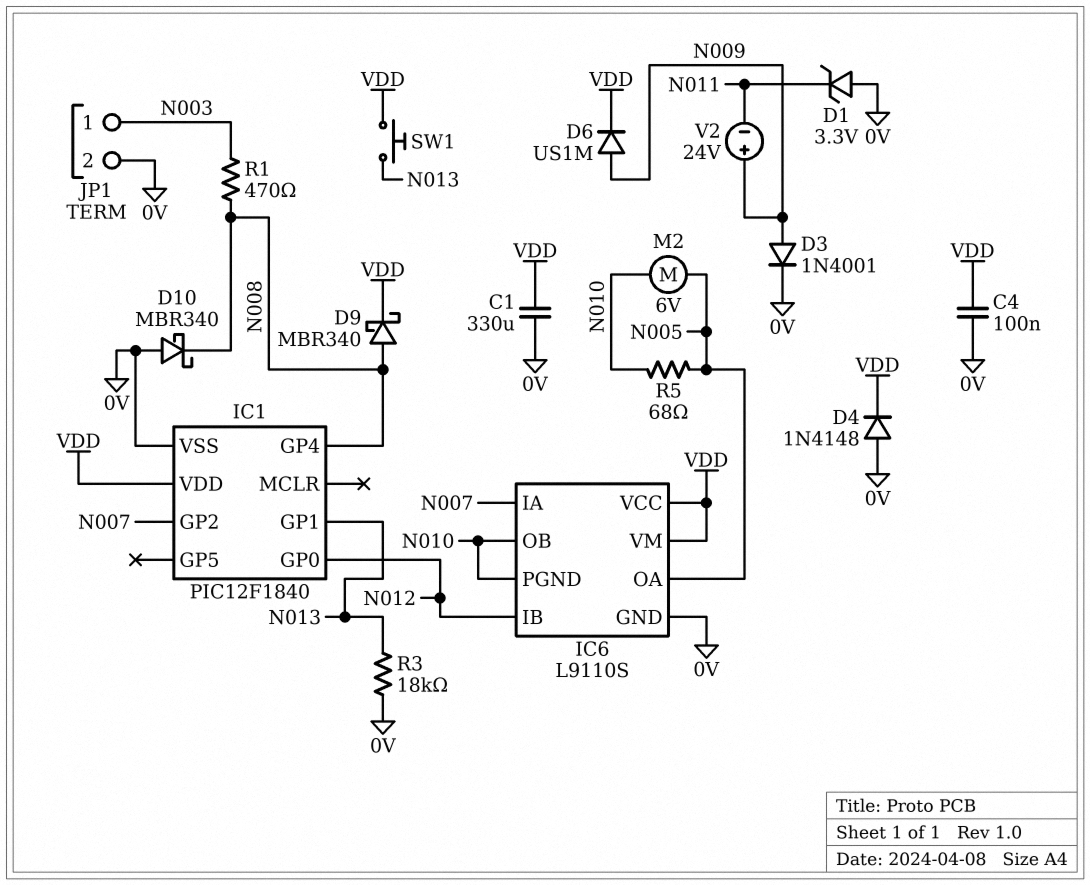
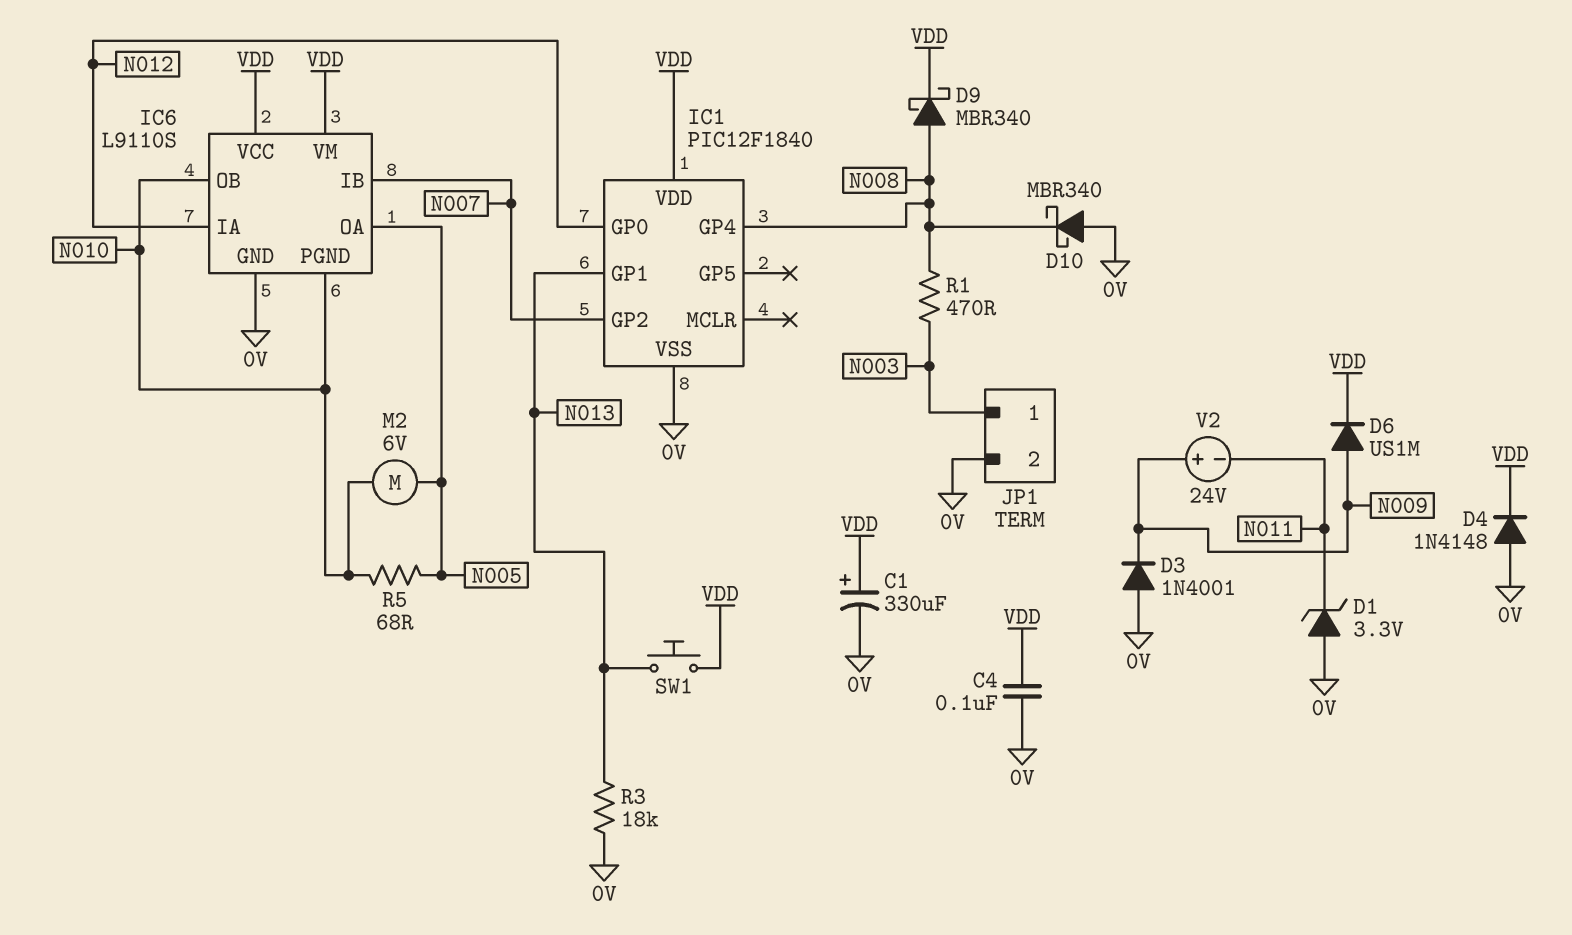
C1: 330uF (0V, VDD) -> 330uF (plus VDD, minus 0V)
D3: diode 1N4001 (A N009, K 0V) -> diode 1N4001 (A 0V, K N009)
IC6 pin IA: N007 -> N012
IC6 pin IB: N012 -> N007

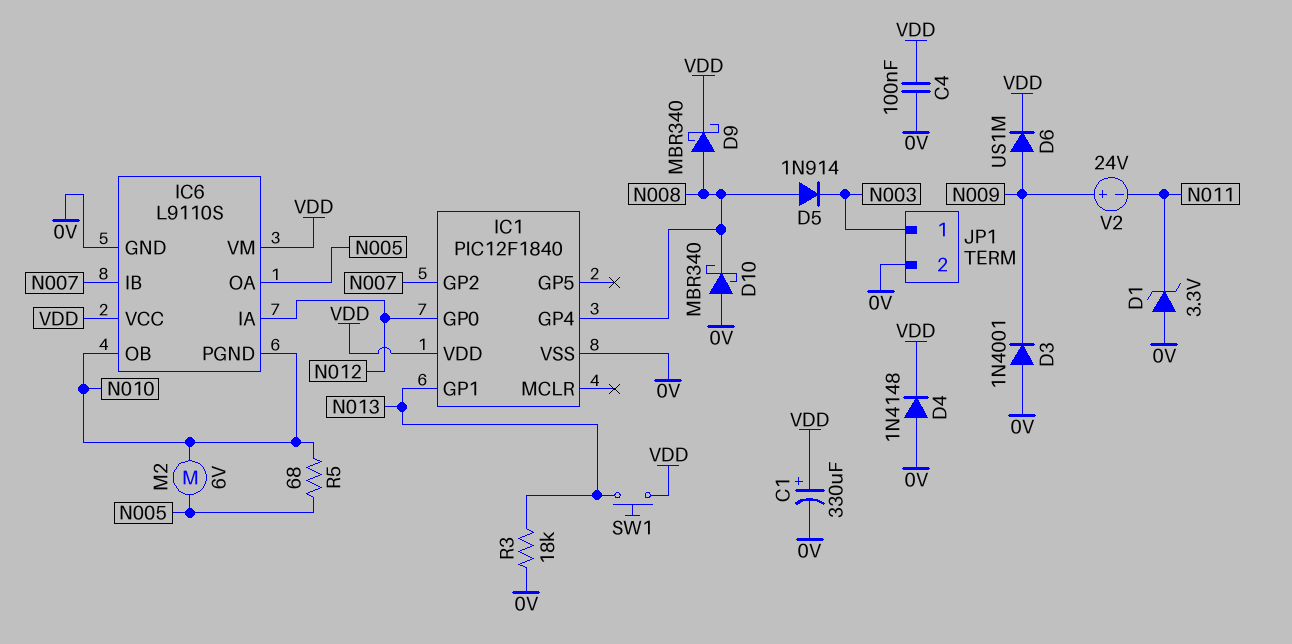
D5: none -> diode 1N914 (A N008, K N003)
R1: 470 (N003, N008) -> none

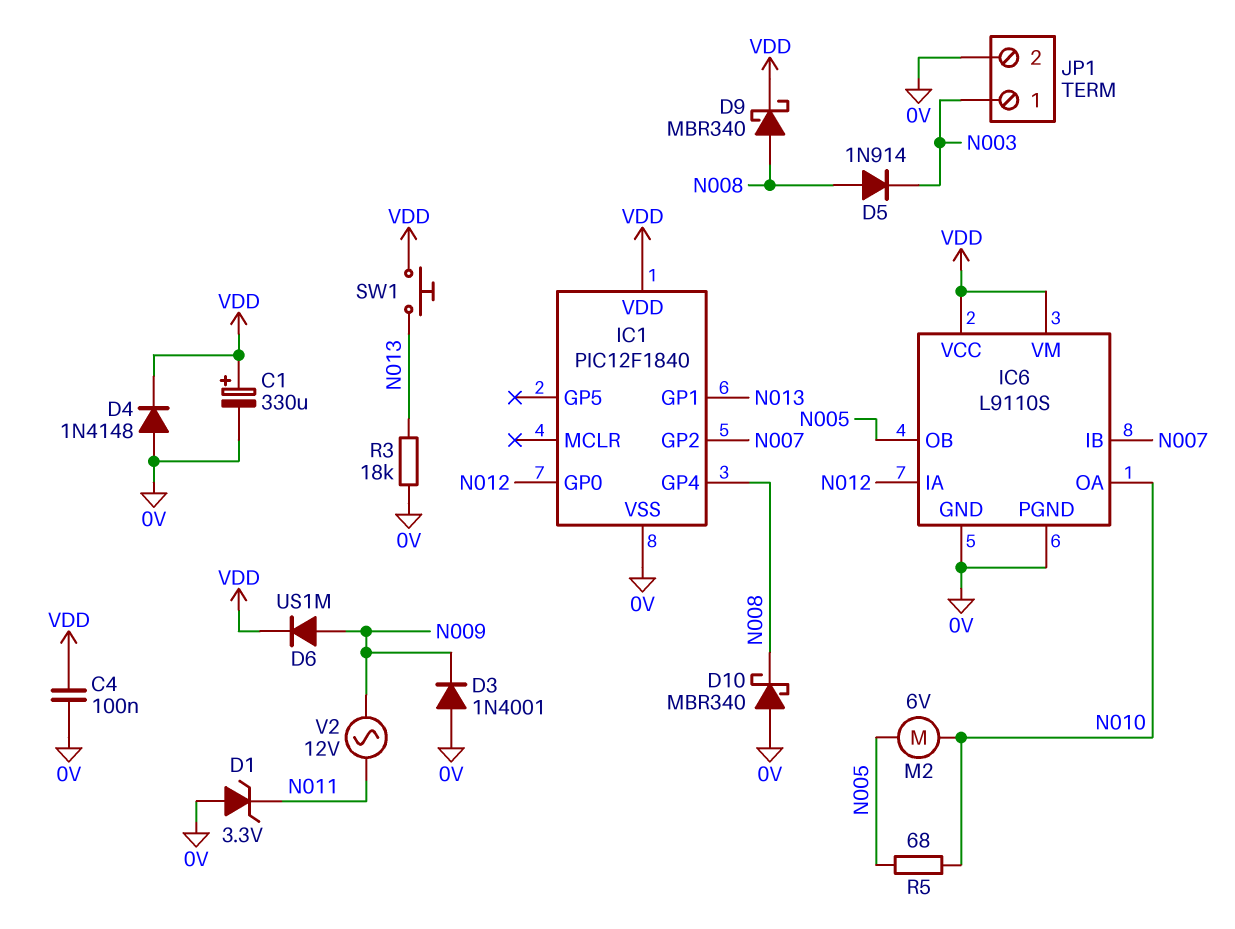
IC6 pin OA: N005 -> N010
IC6 pin OB: N010 -> N005
IC6 pin PGND: N010 -> 0V
V2: 24V (plus N009, minus N011) -> AC 12V (N009, N011)

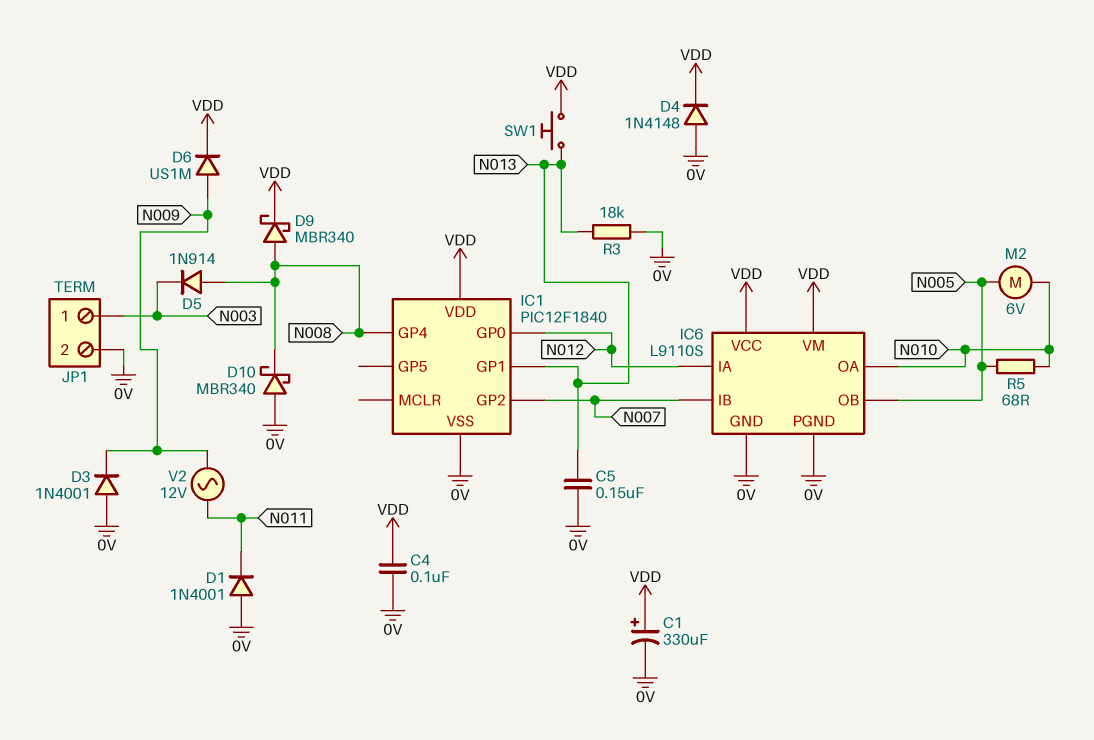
C5: none -> 150nF (0V, N013)
D1: zener 3.3V (A 0V, K N011) -> diode 1N4001 (A 0V, K N011)

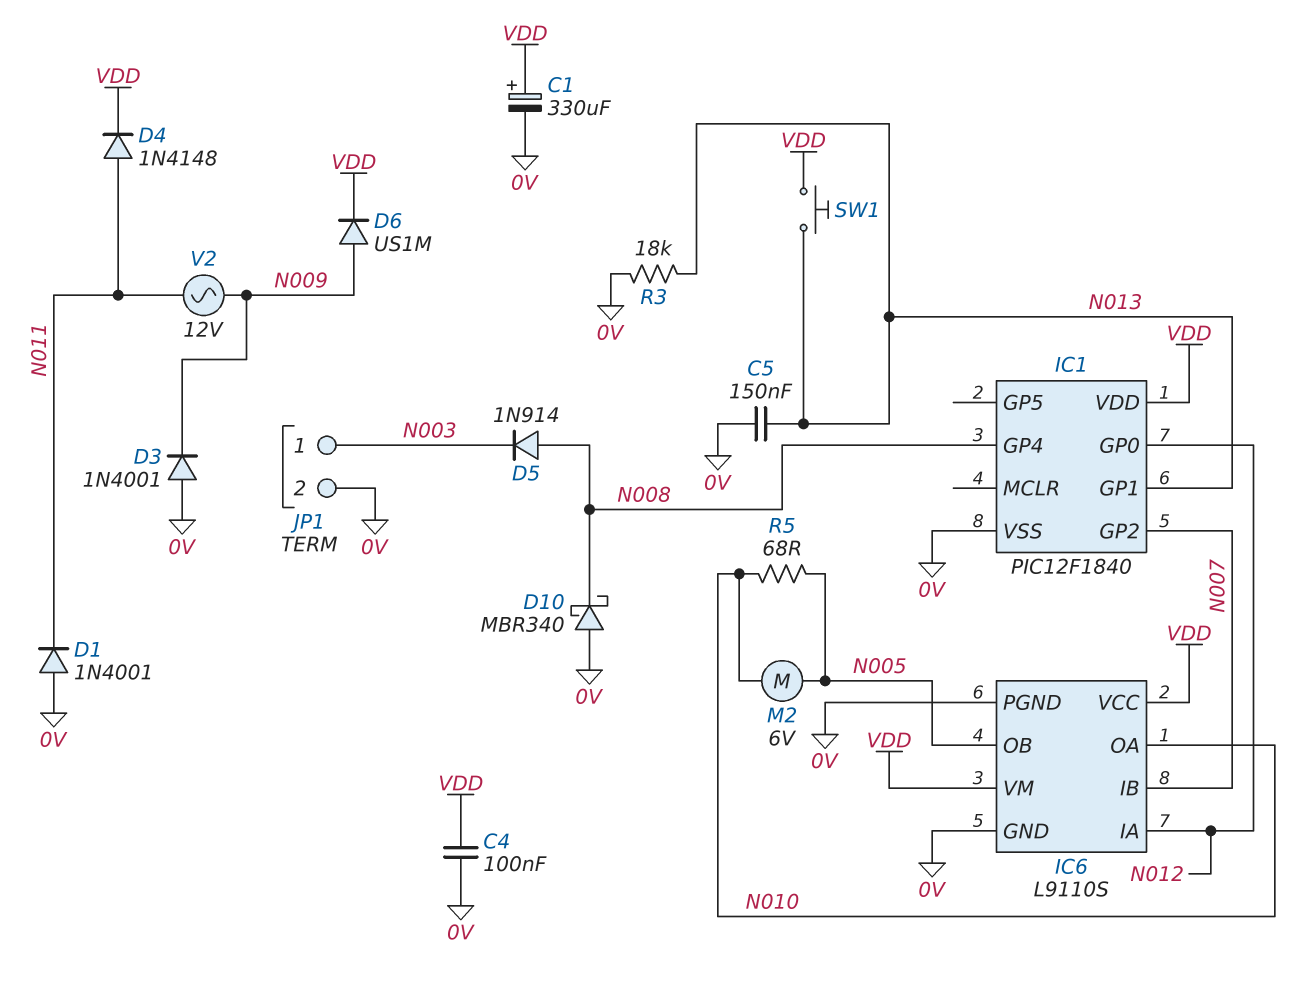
D4: diode 1N4148 (A 0V, K VDD) -> diode 1N4148 (A N011, K VDD)
D9: schottky MBR340 (A N008, K VDD) -> none

